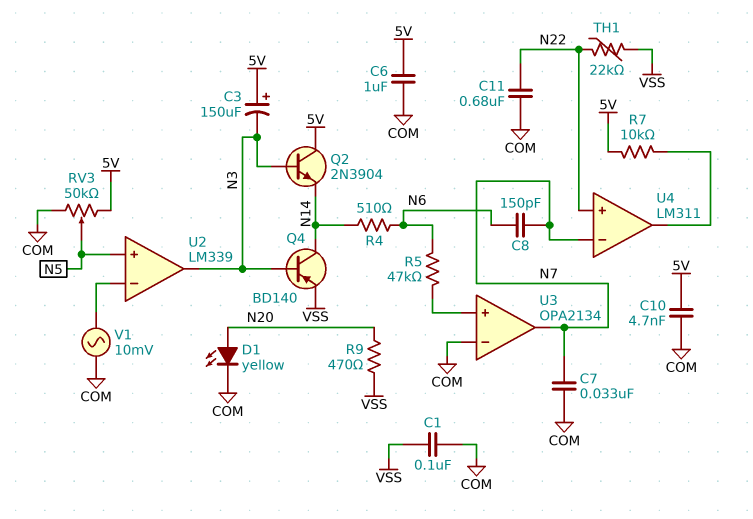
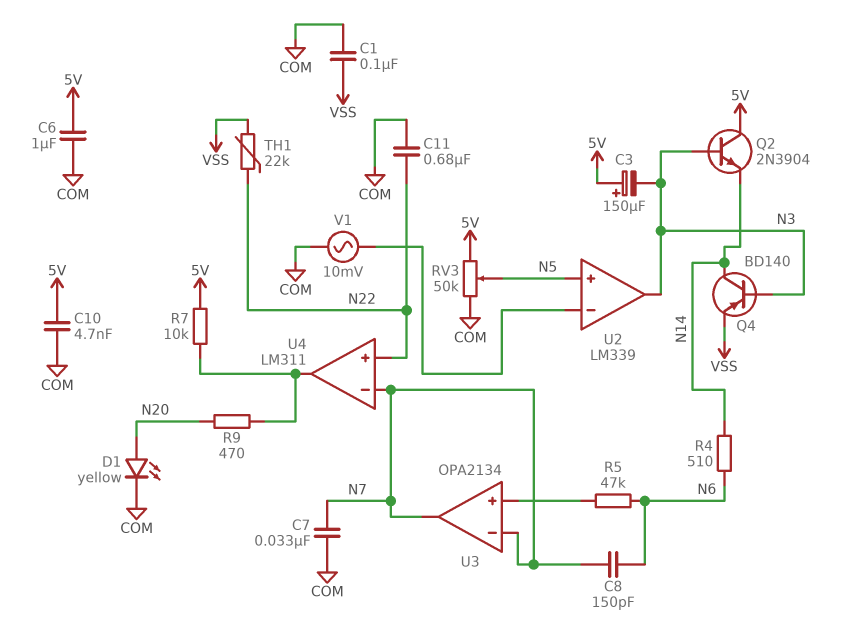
R9: 470 (N20, VSS) -> 470 (N20, U4/out)
U3 pin in-: COM -> N7

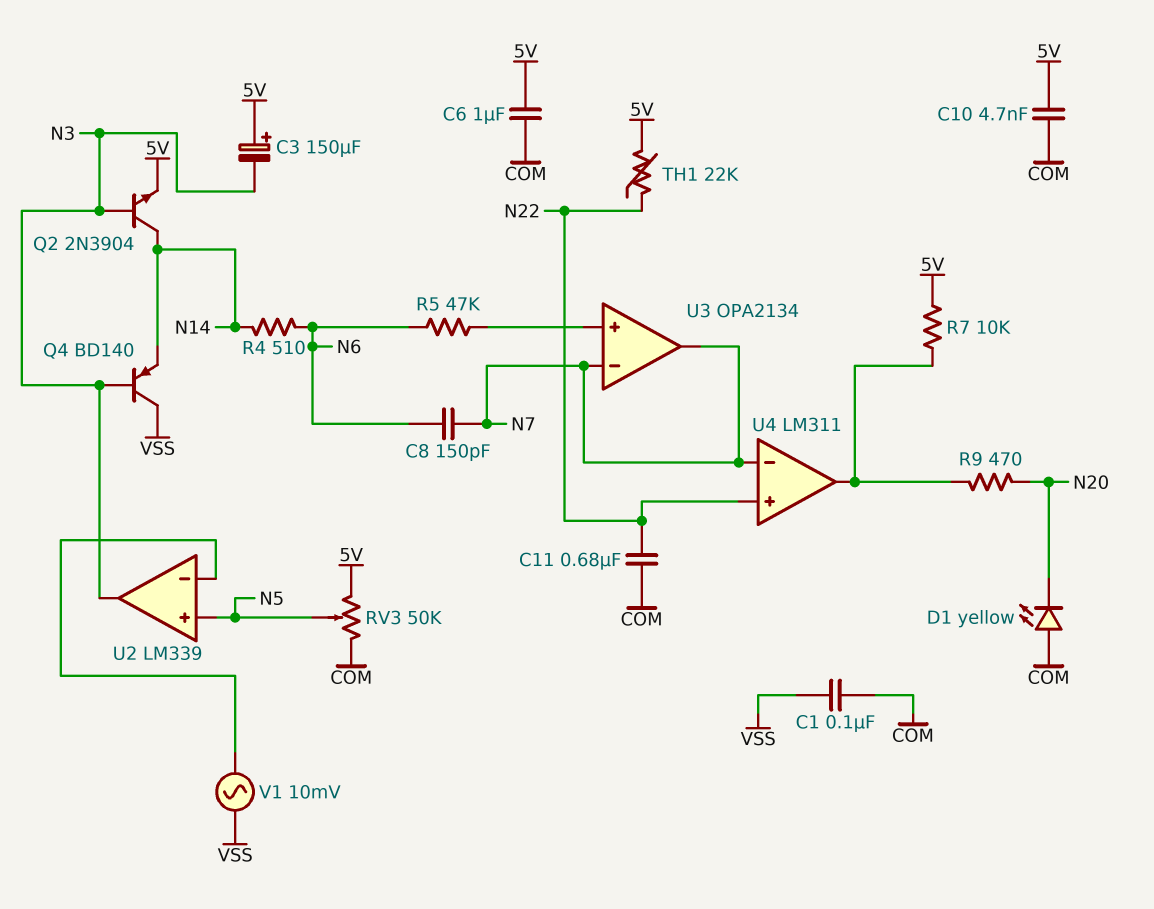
C7: 33nF (COM, N7) -> none
D1: LED yellow (A N20, K COM) -> LED yellow (A COM, K N20)
Q2: NPN 2N3904 (B N3, C 5V, E N14) -> NPN 2N3904 (B N3, C N14, E 5V)
Q4: PNP BD140 (B N3, C N14, E VSS) -> PNP BD140 (B N3, C VSS, E N14)
TH1: 22k (N22, VSS) -> 22k (5V, N22)
V1: AC 10mV (COM, U2/in-) -> AC 10mV (U2/in-, VSS)

